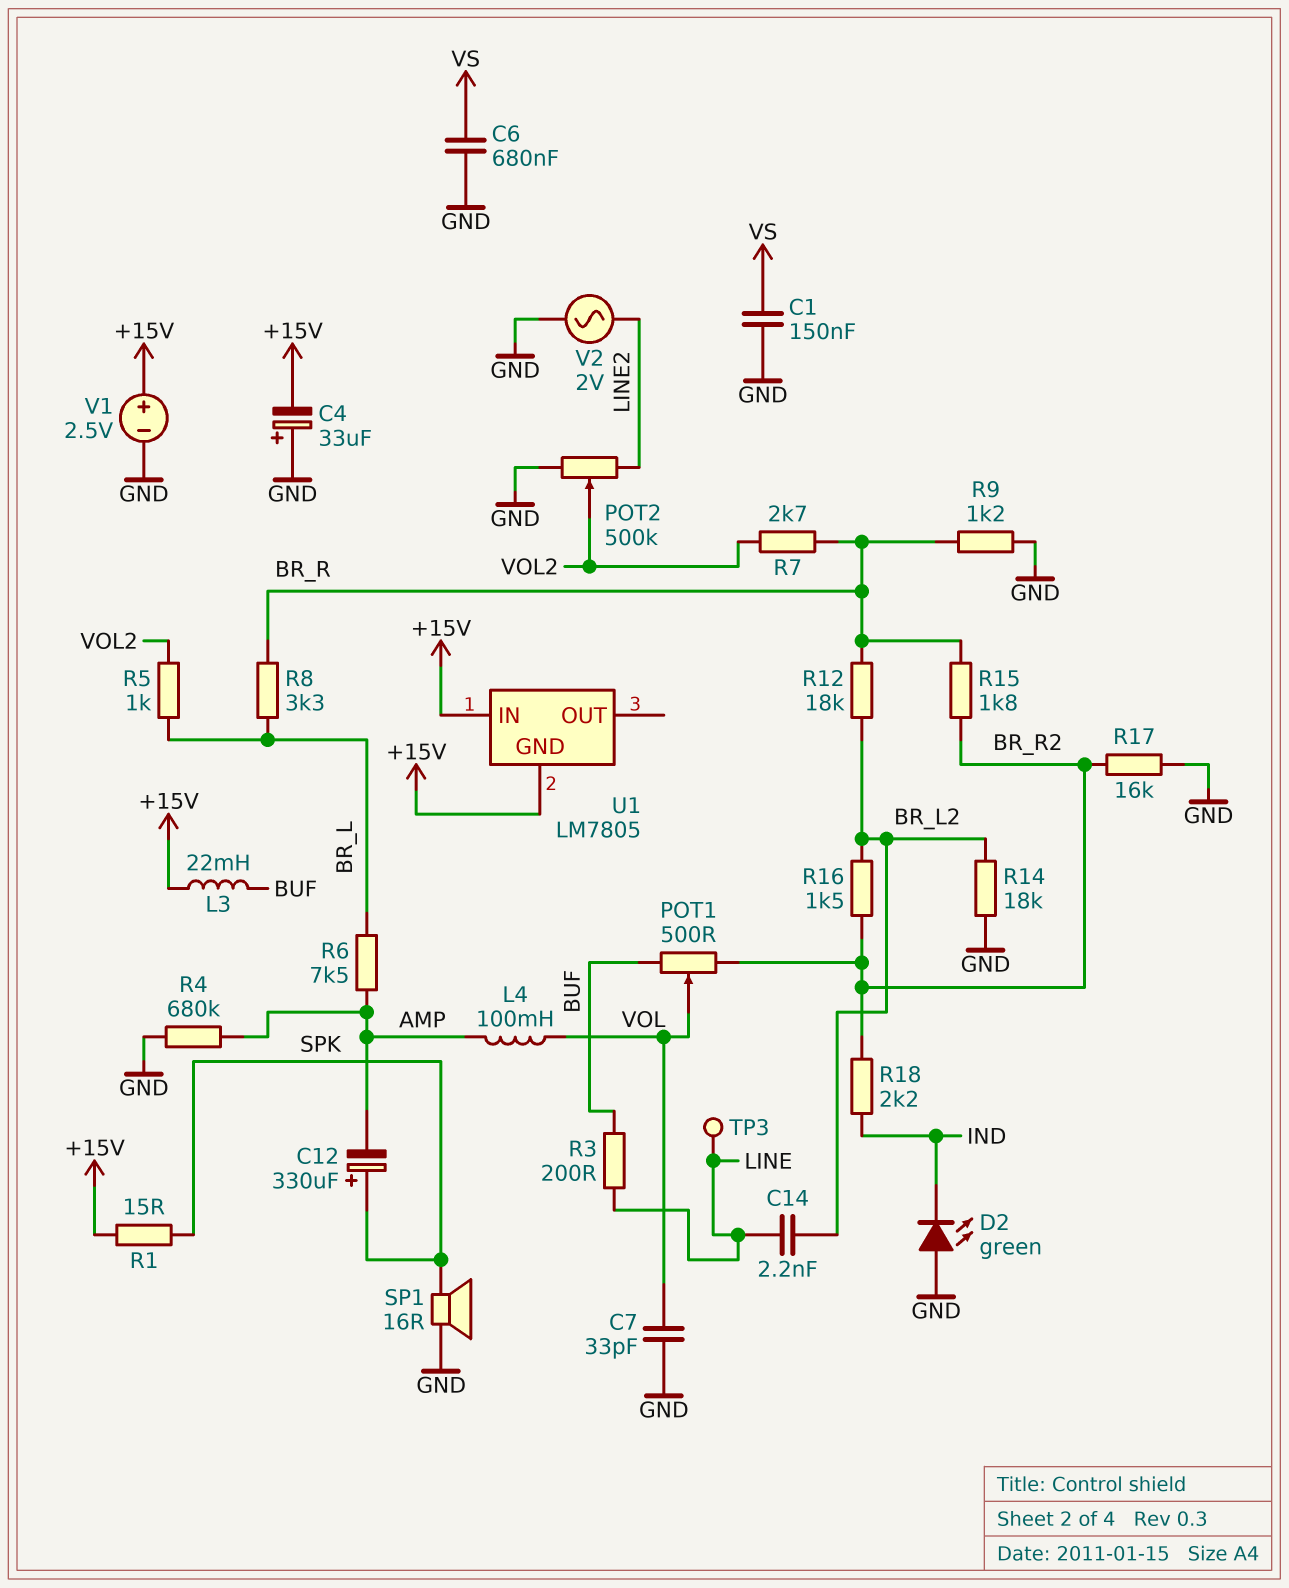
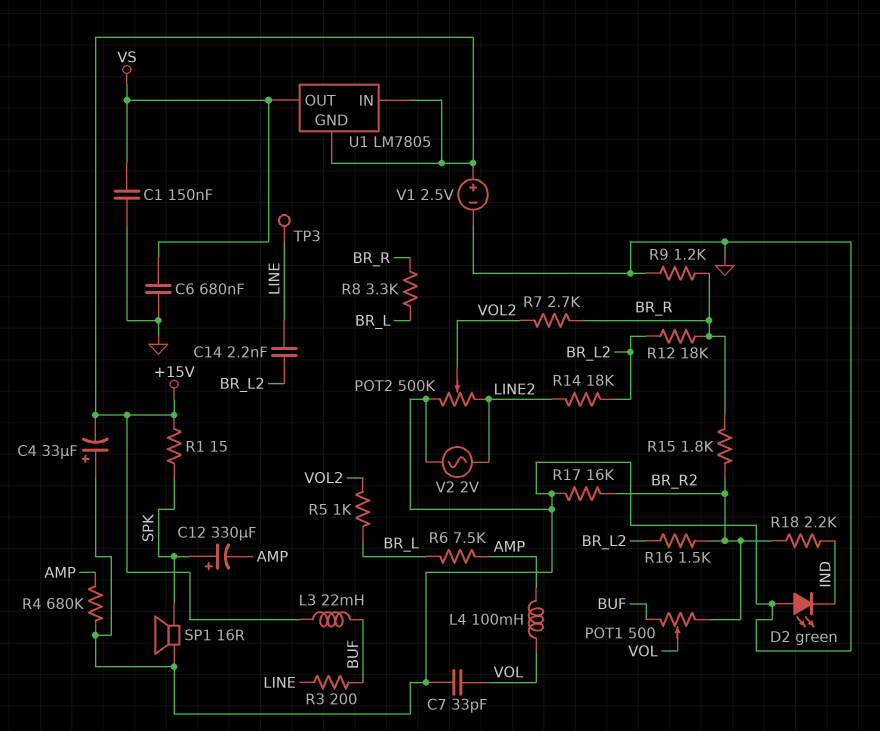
R14: 18k (BR_L2, GND) -> 18k (BR_L2, LINE2)
U1 pin OUT: none -> VS

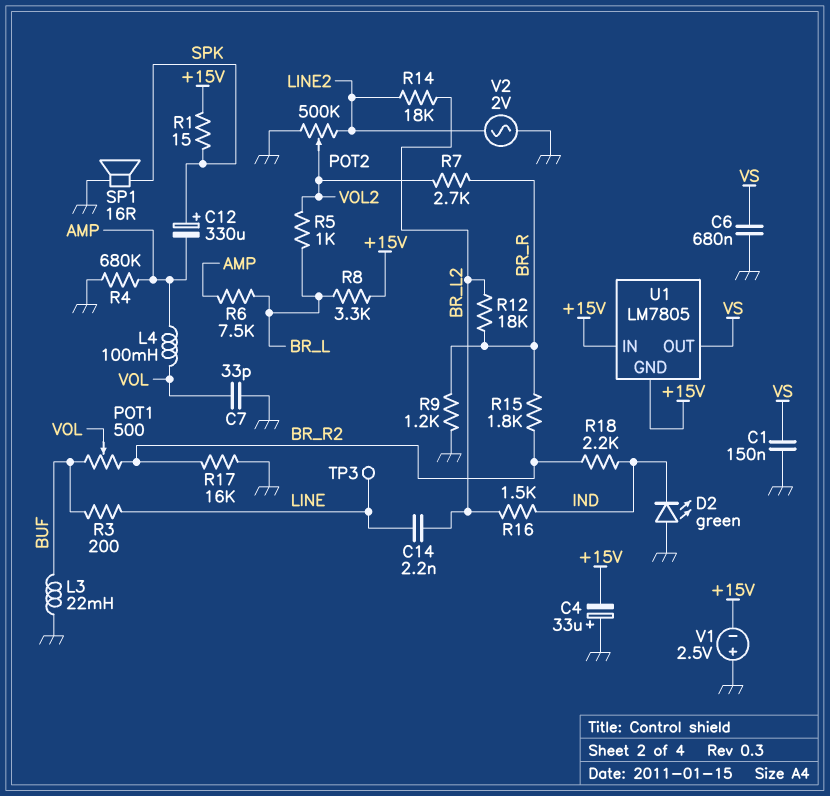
L3: 22mH (+15V, BUF) -> 22mH (BUF, GND)
R8: 3.3k (BR_L, BR_R) -> 3.3k (+15V, BR_L)
R16: 1.5k (BR_L2, BR_R2) -> 1.5k (BR_L2, IND)
V1: 2.5V (plus +15V, minus GND) -> 2.5V (plus GND, minus +15V)

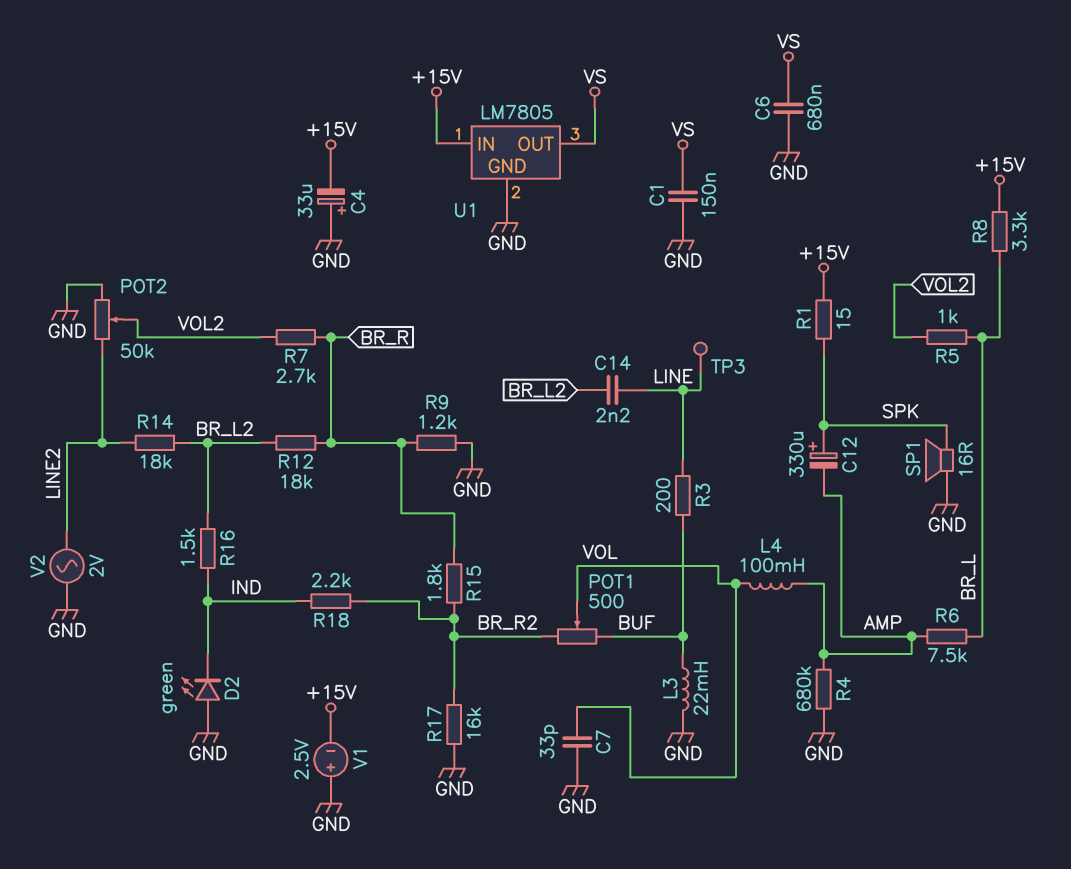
POT2: 500k (GND, LINE2, wiper VOL2) -> 50k (GND, LINE2, wiper VOL2)
U1 pin GND: +15V -> GND

